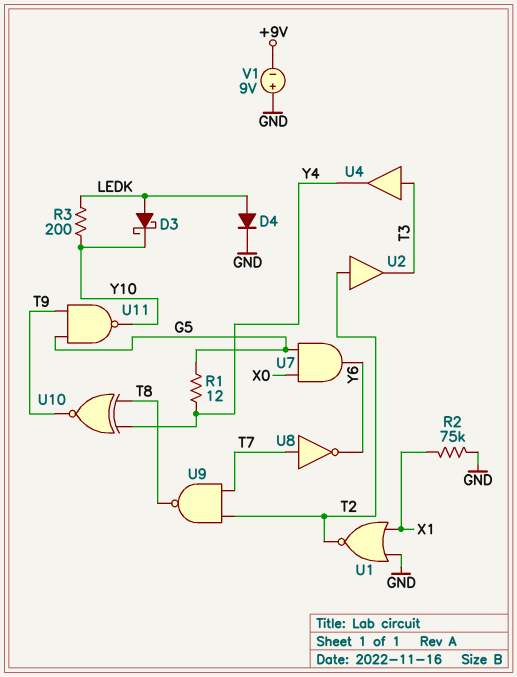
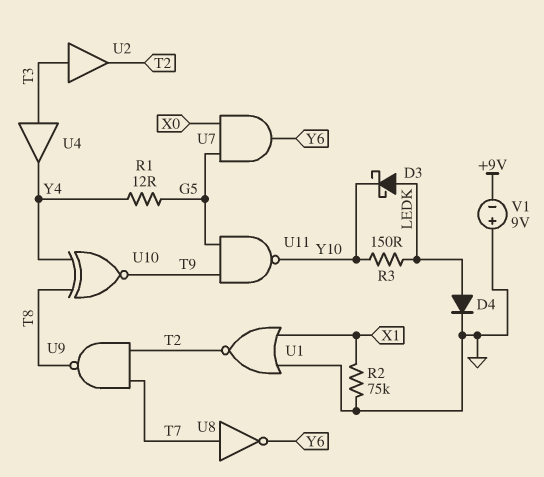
R3: 200 (LEDK, Y10) -> 150 (LEDK, Y10)
U2: buffer (in T2, out T3) -> buffer (in T3, out T2)

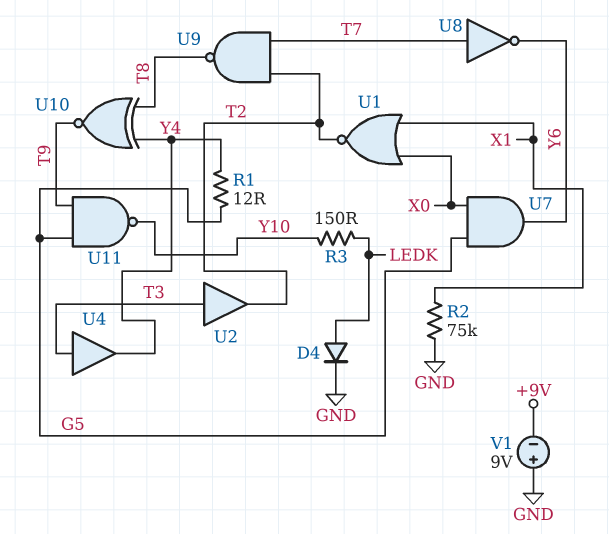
D3: schottky (A LEDK, K Y10) -> none
U1: NOR (in GND, in X1, out T2) -> NOR (in X0, in X1, out T2)

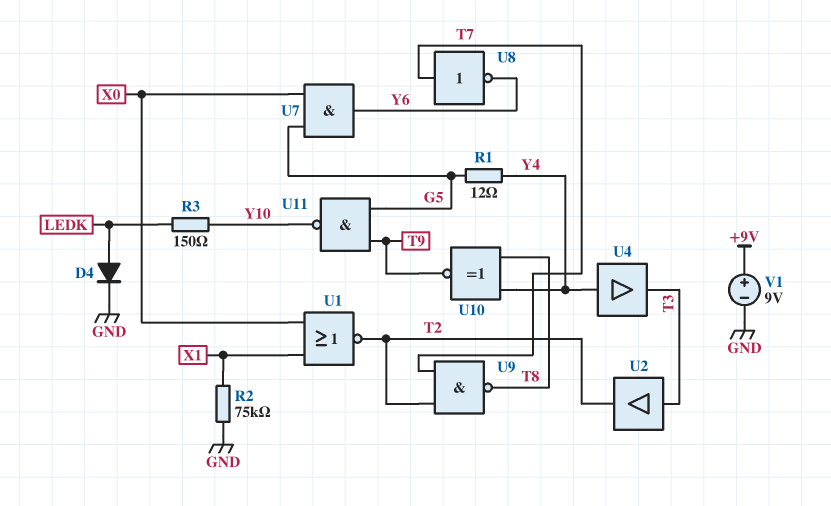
U4: buffer (in T3, out Y4) -> buffer (in Y4, out T3)
V1: 9V (plus GND, minus +9V) -> 9V (plus +9V, minus GND)

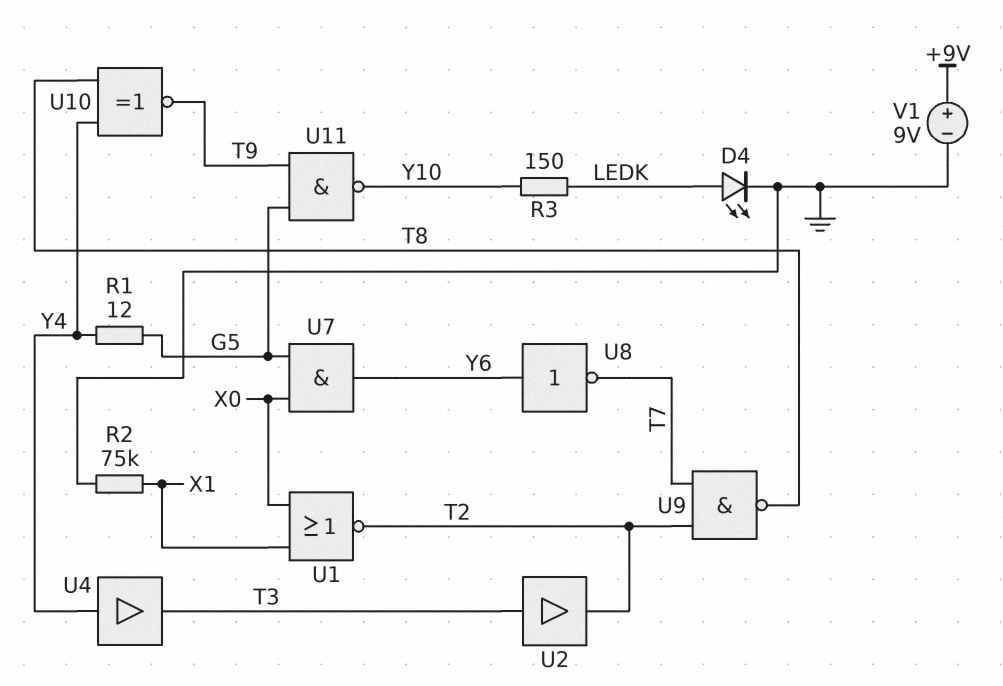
D4: diode (A LEDK, K GND) -> LED (A LEDK, K GND)
U8: NOT (in T7, out Y6) -> NOT (in Y6, out T7)

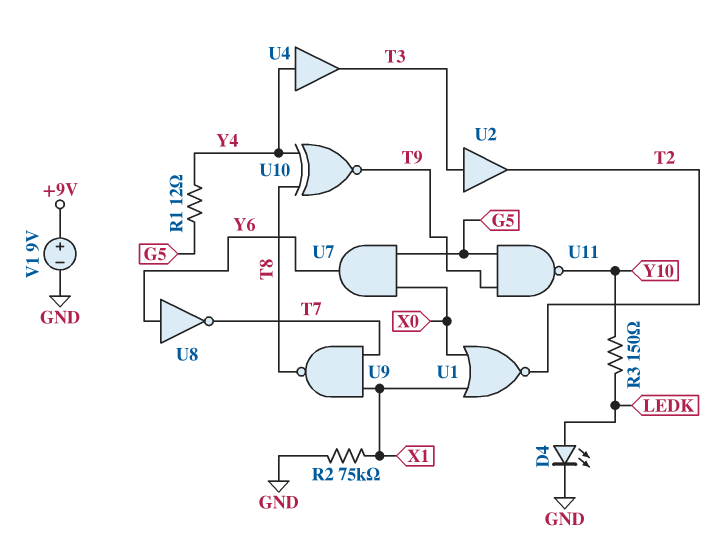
U9: NAND (in T2, in T7, out T8) -> NAND (in T7, in X1, out T8)

